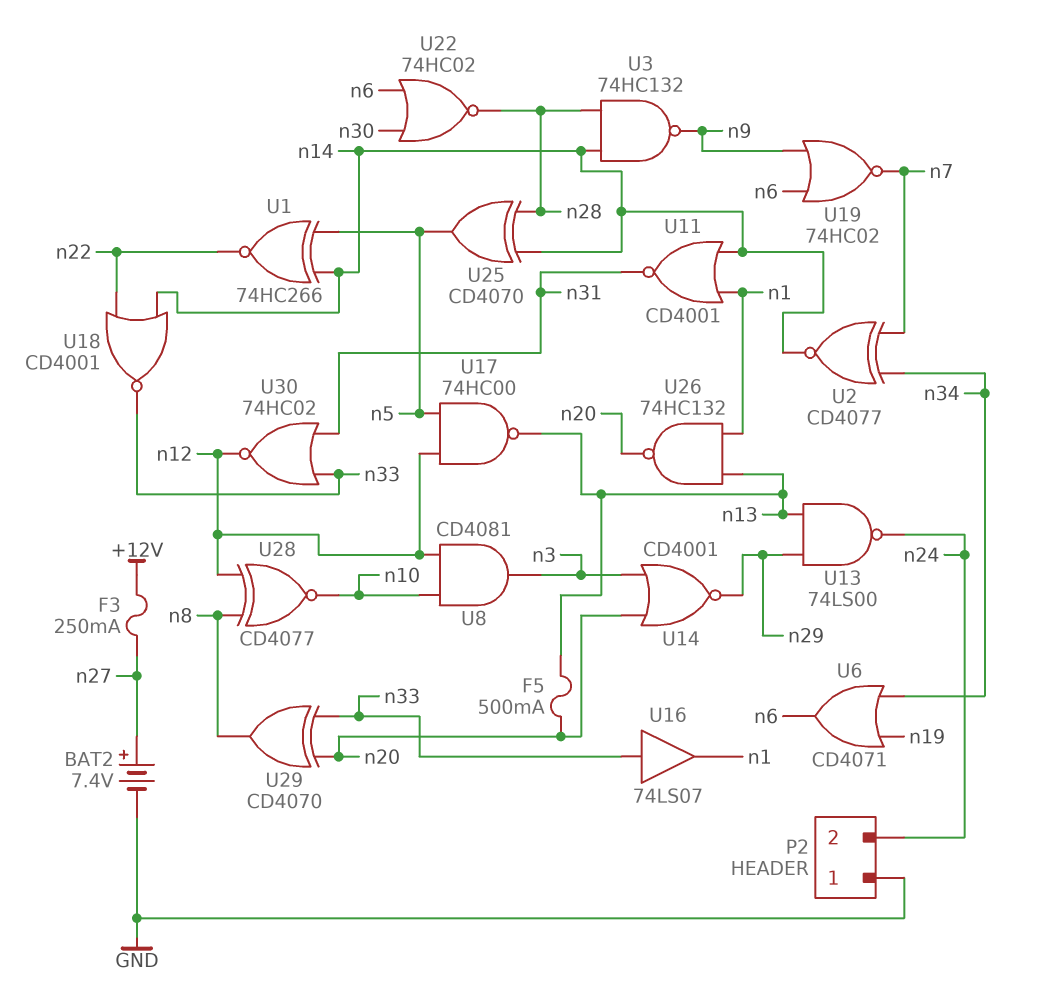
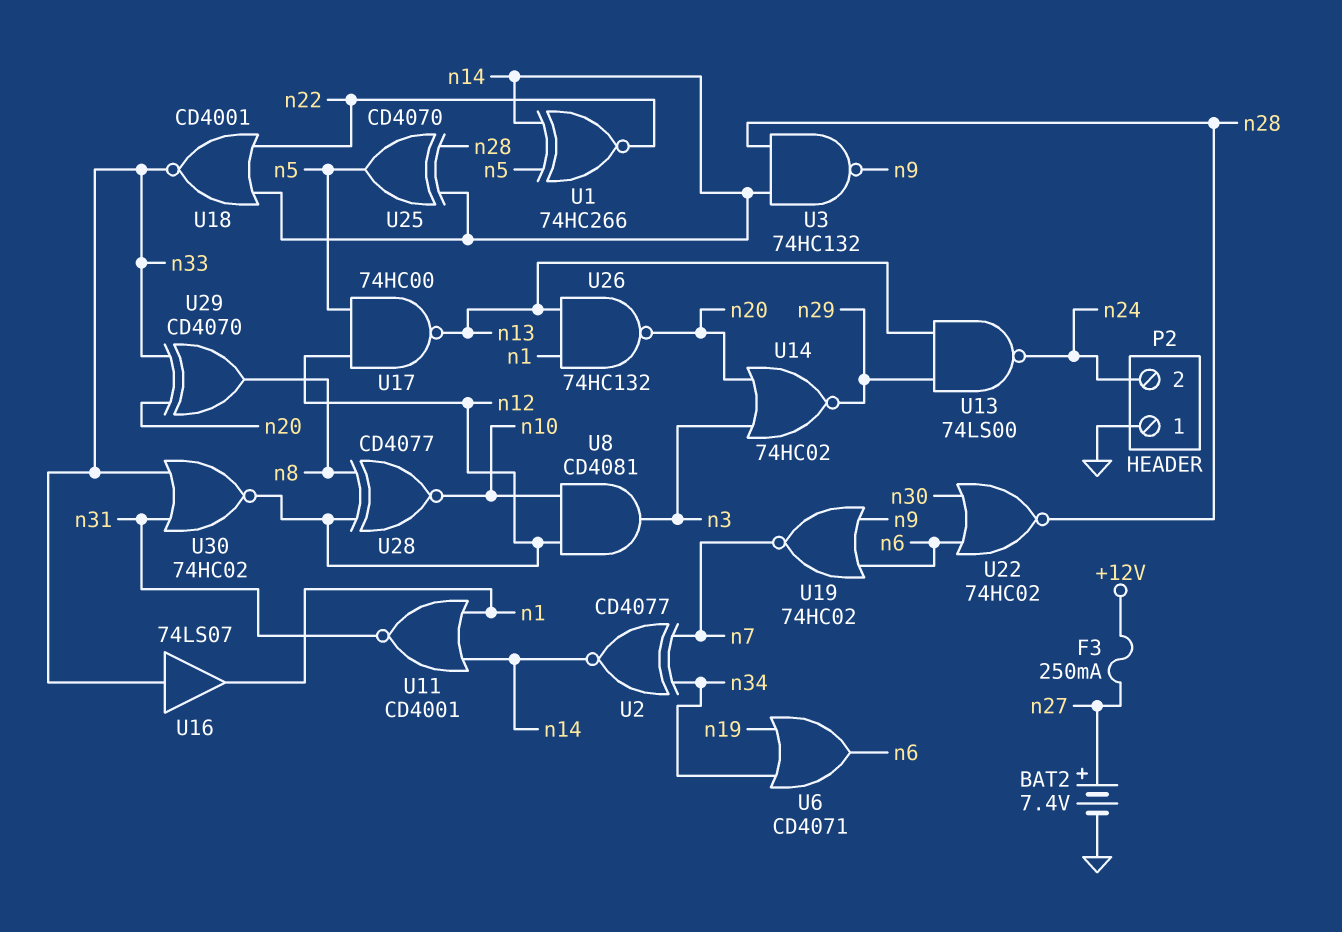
F5: 500mA (n13, n20) -> none
U14: NOR CD4001 (in n3, in n20, out n29) -> NOR 74HC02 (in n3, in n20, out n29)

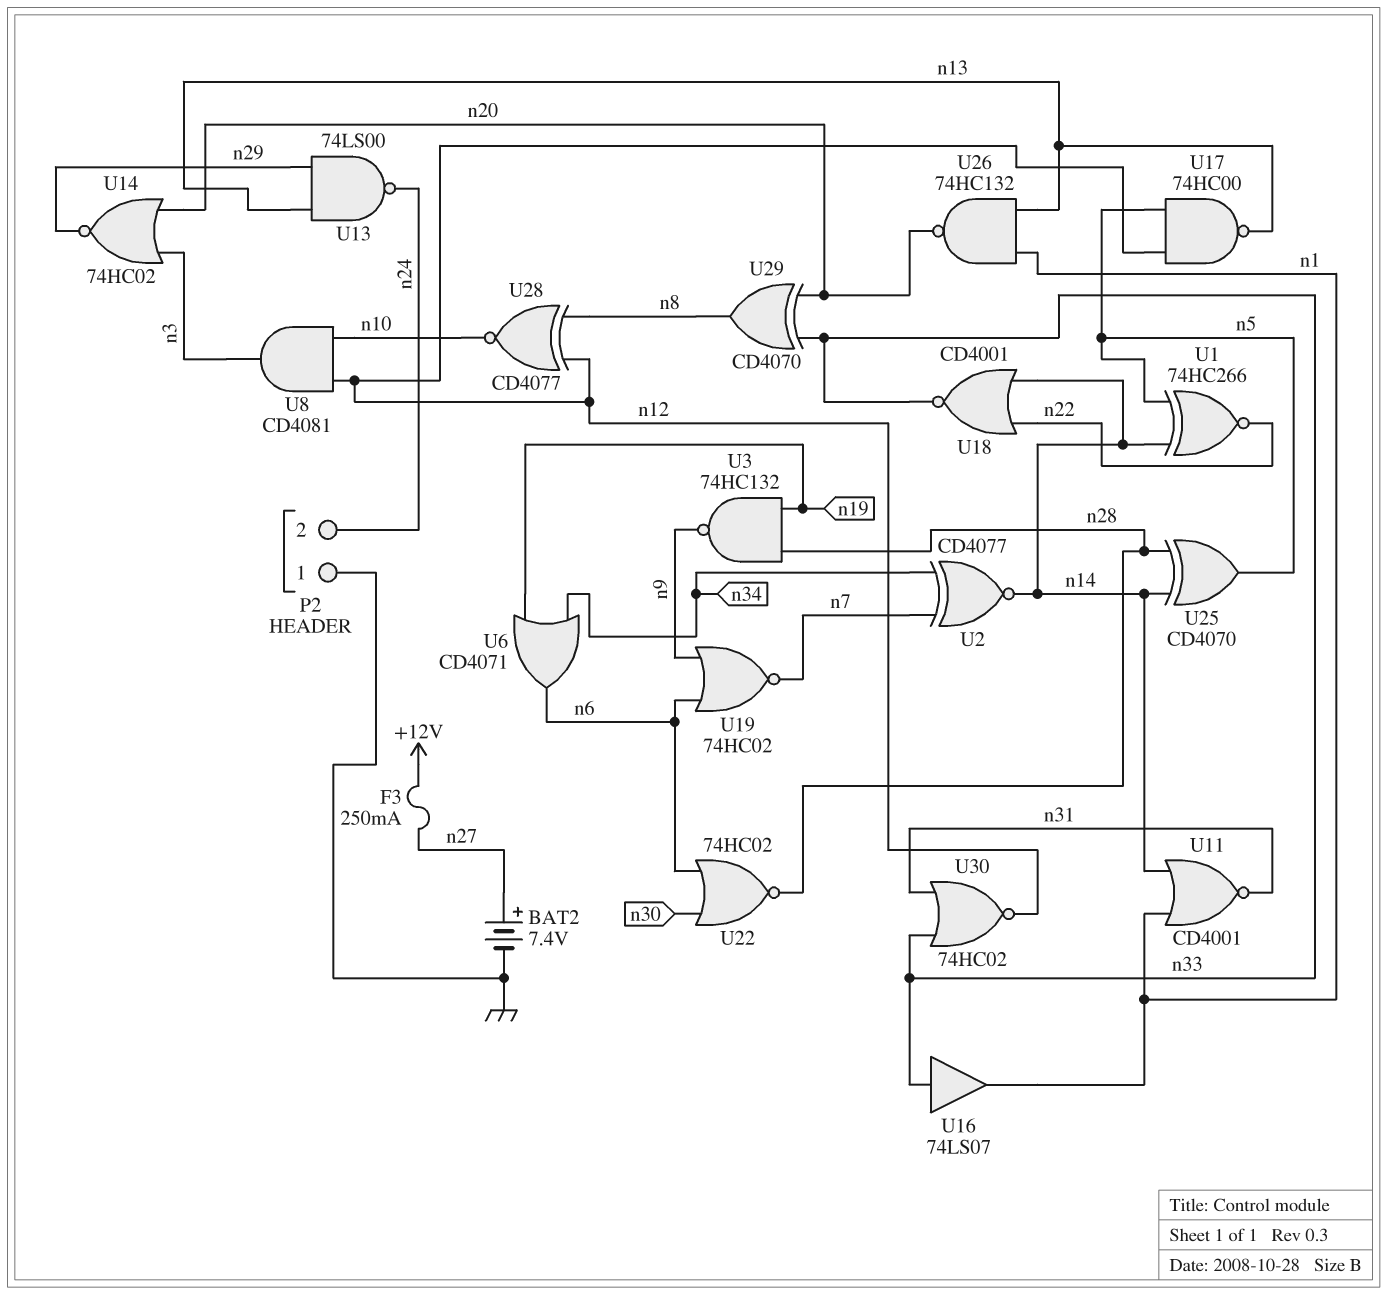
U3: NAND 74HC132 (in n14, in n28, out n9) -> NAND 74HC132 (in n19, in n28, out n9)

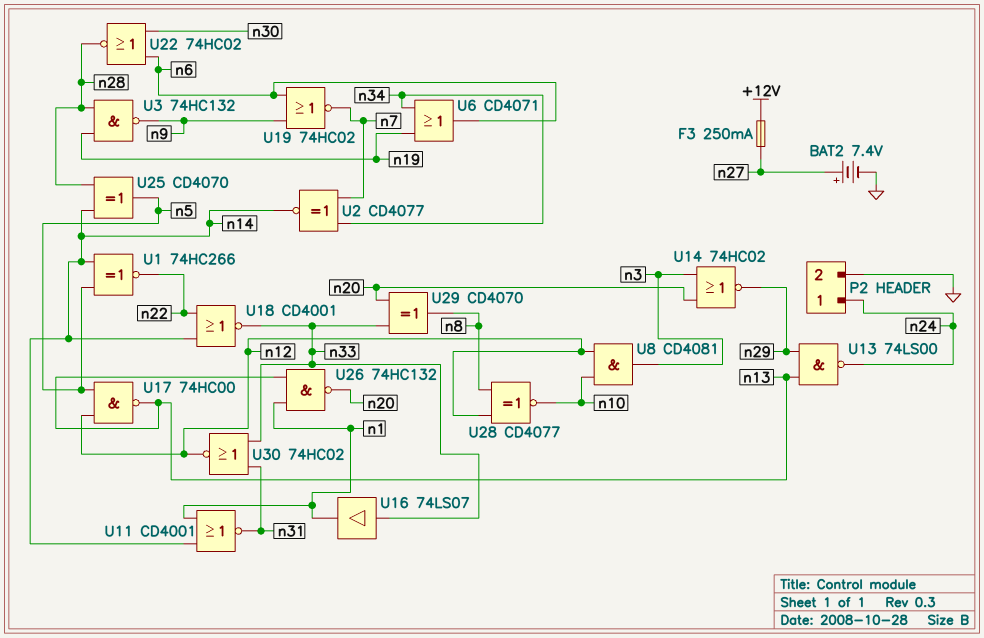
P2 pin 1: GND -> n24
P2 pin 2: n24 -> GND

